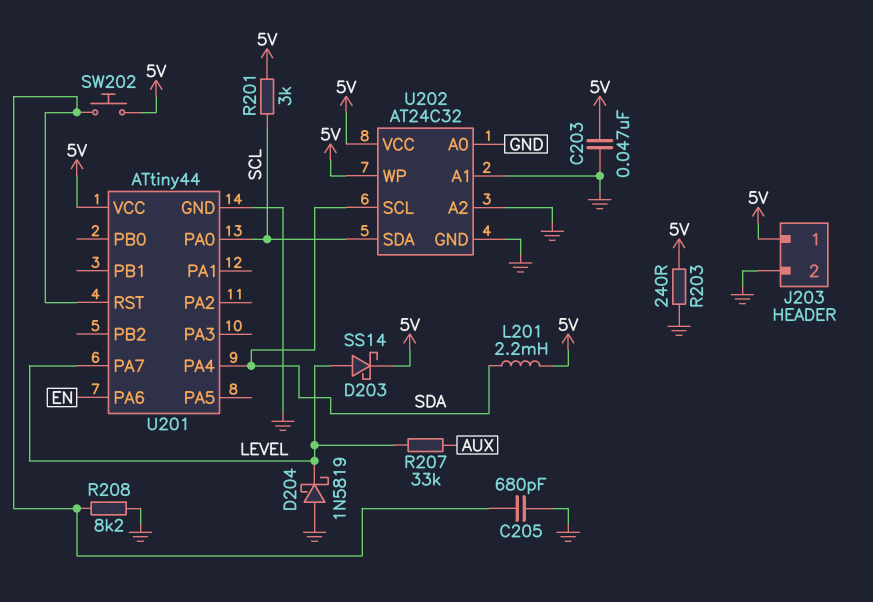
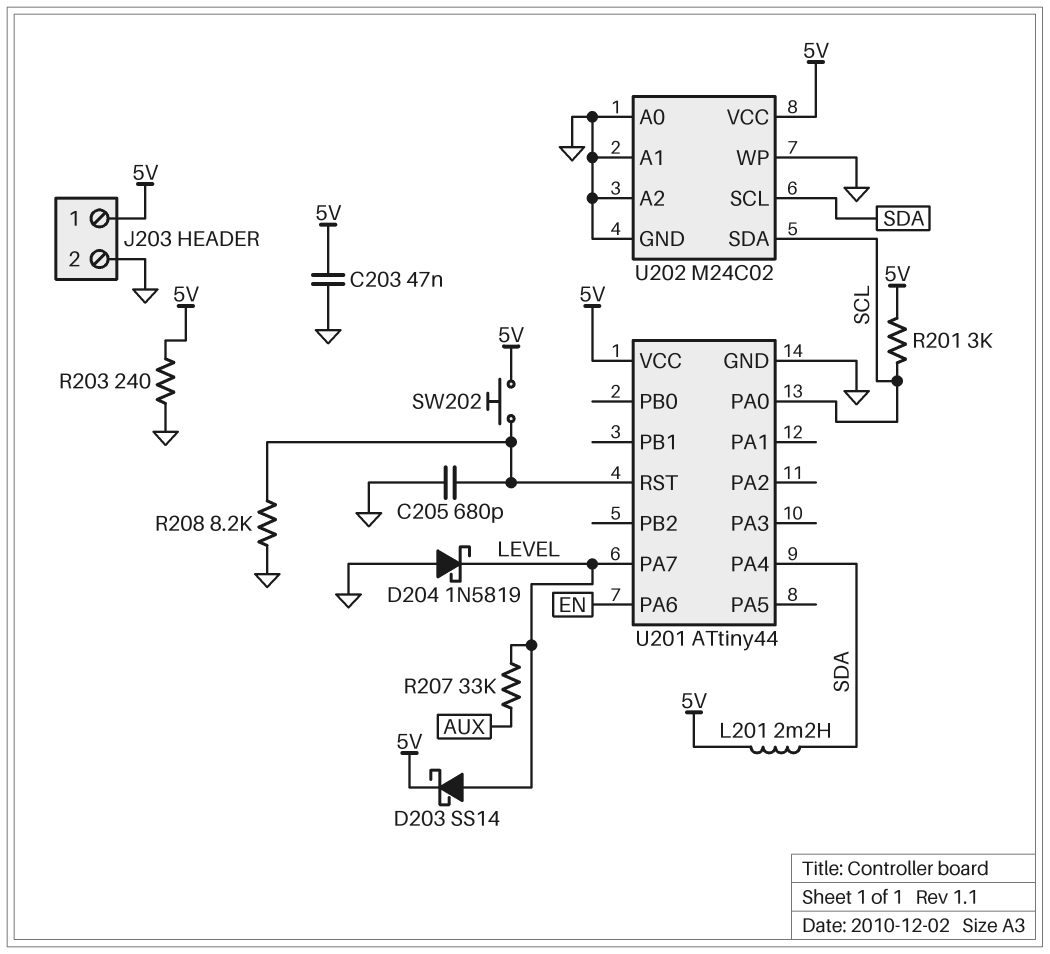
U202: AT24C32 -> M24C02
U202 pin WP: 5V -> GND

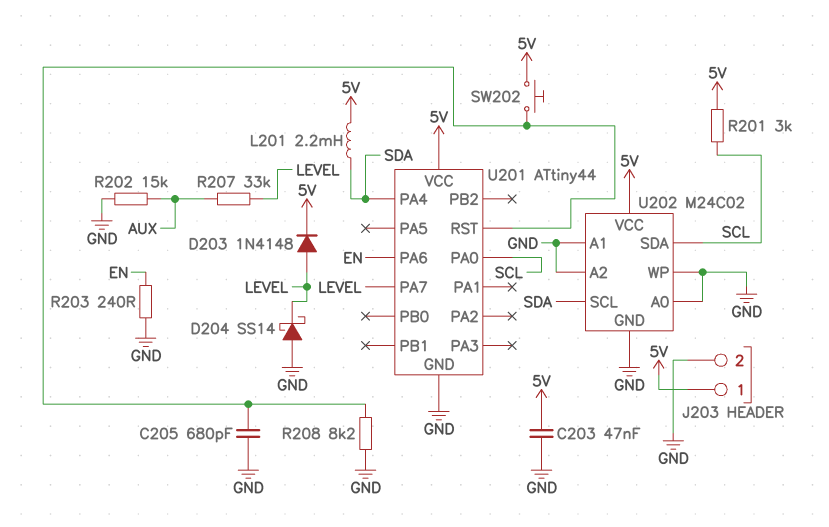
D203: schottky SS14 (A LEVEL, K 5V) -> diode 1N4148 (A LEVEL, K 5V)
D204: schottky 1N5819 (A GND, K LEVEL) -> schottky SS14 (A GND, K LEVEL)
R202: none -> 15k (AUX, GND)
R203: 240 (5V, GND) -> 240 (EN, GND)

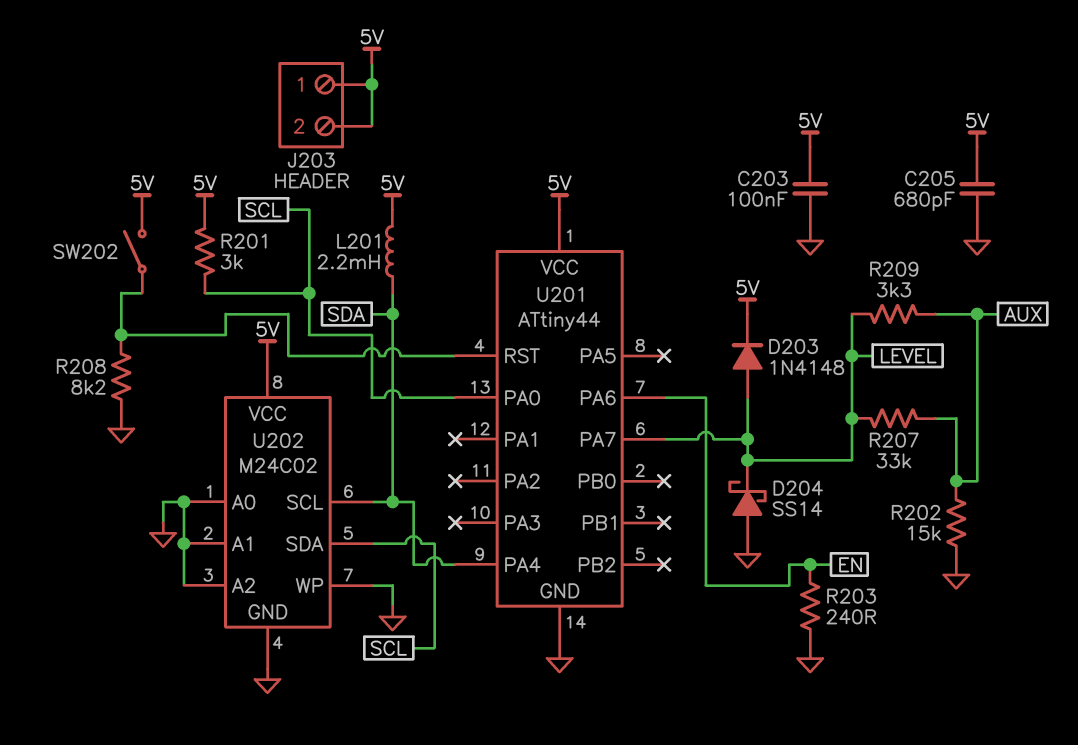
C203: 47nF (5V, GND) -> 100nF (5V, GND)
C205: 680pF (GND, U201/RST) -> 680pF (5V, GND)
J203 pin 2: GND -> 5V
R209: none -> 3.3k (AUX, LEVEL)
SW202: button (5V, U201/RST) -> switch (5V, U201/RST)

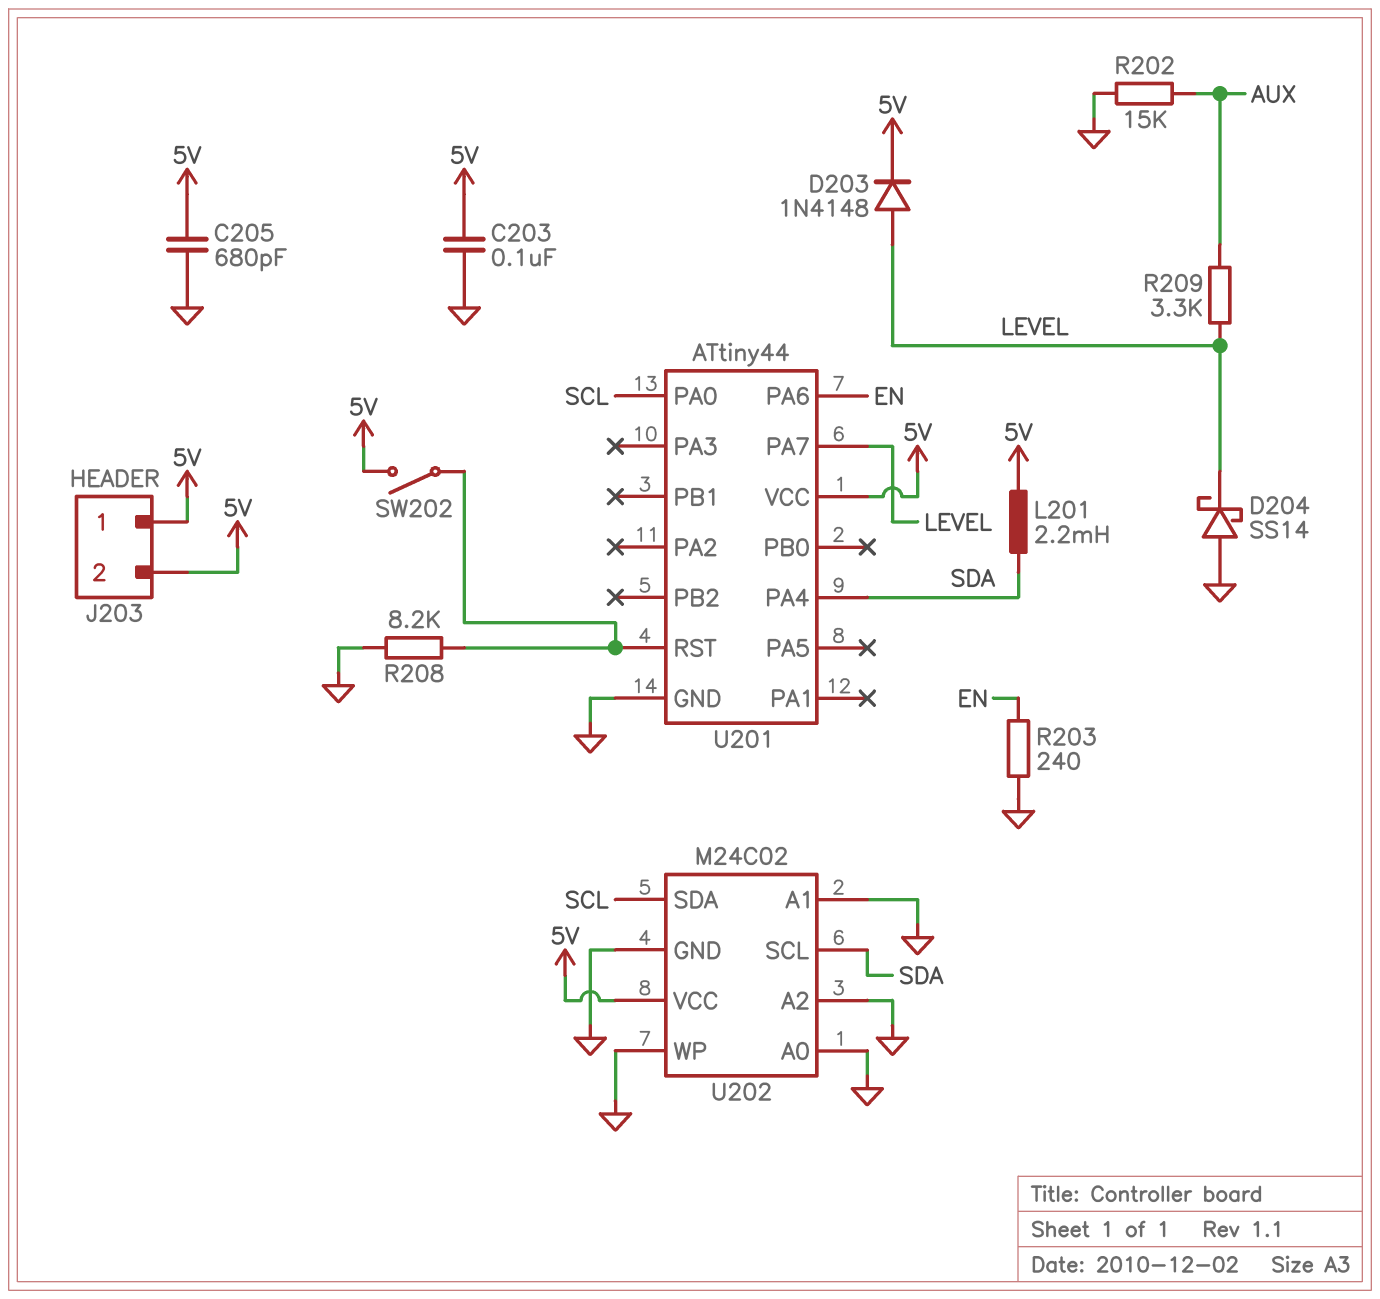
R201: 3k (5V, SCL) -> none
R207: 33k (AUX, LEVEL) -> none

